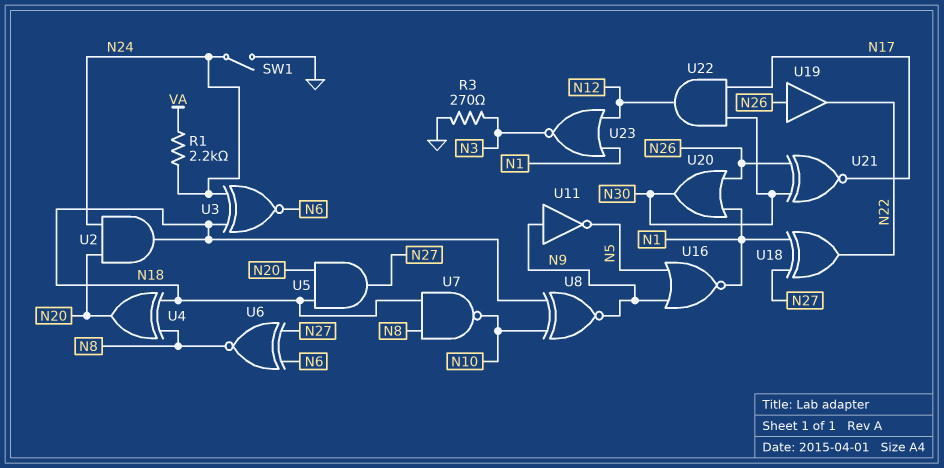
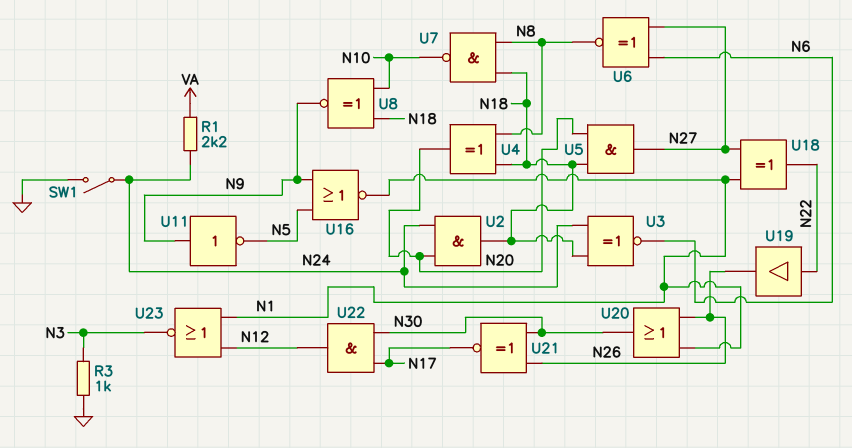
R3: 270 (GND, N3) -> 1k (GND, N3)
U19: buffer (in N26, out N22) -> buffer (in N22, out N26)

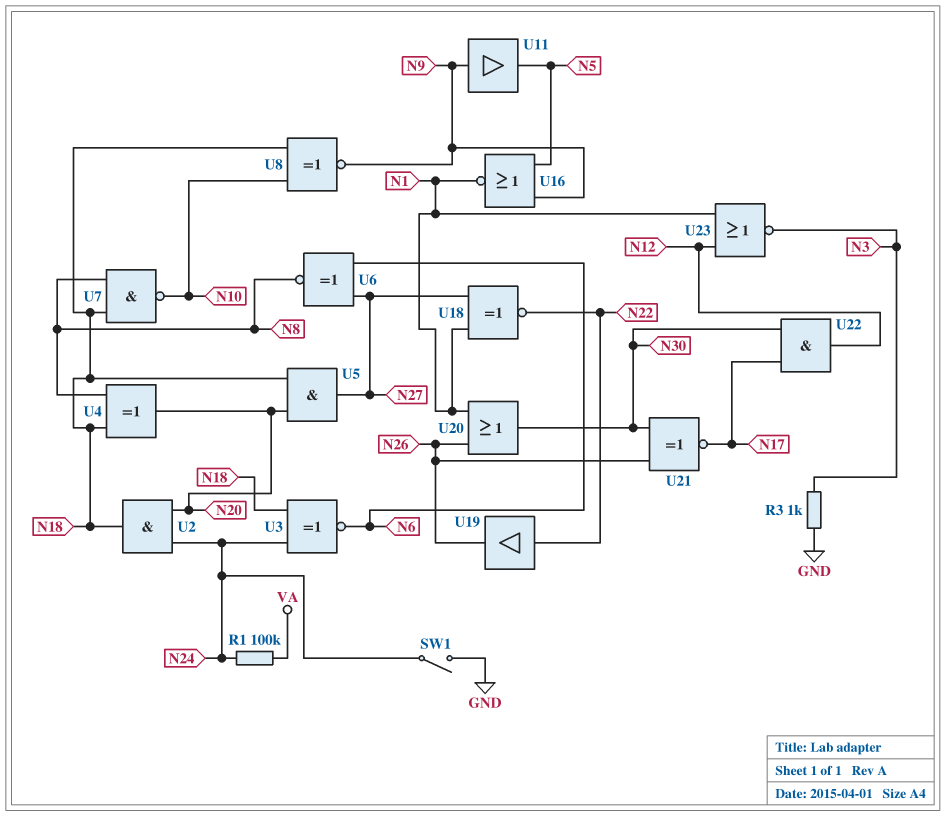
R1: 2.2k (N24, VA) -> 100k (N24, VA)
U11: NOT (in N9, out N5) -> buffer (in N9, out N5)
U18: XOR (in N1, in N27, out N22) -> XNOR (in N1, in N27, out N22)

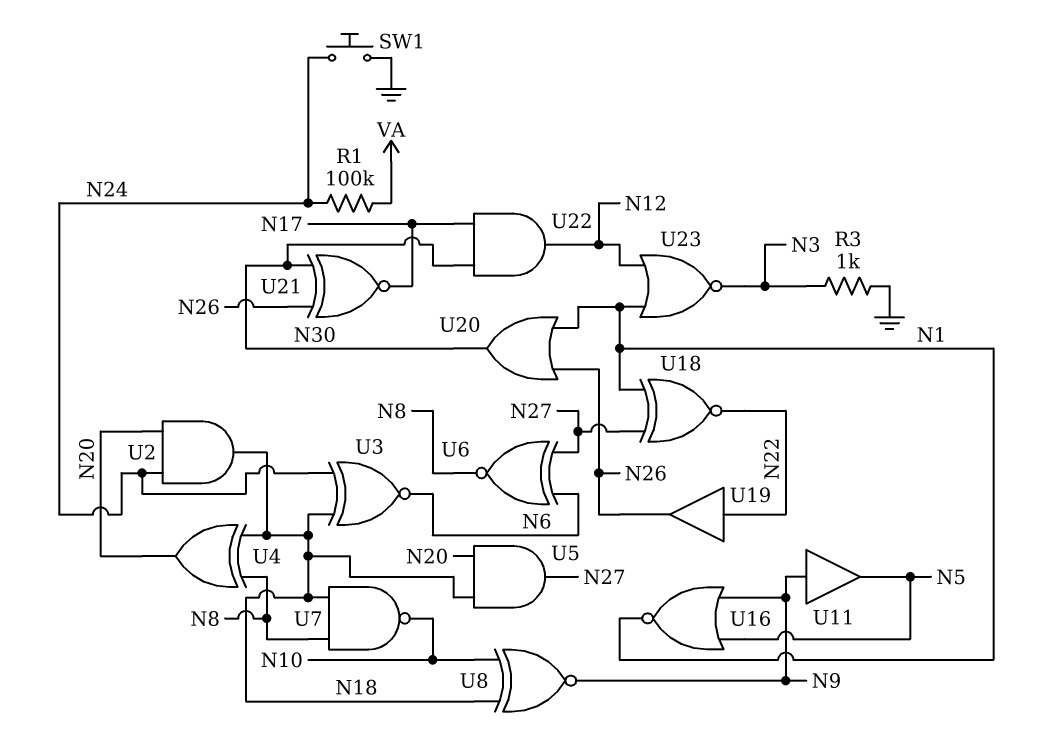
SW1: switch (GND, N24) -> button (GND, N24)

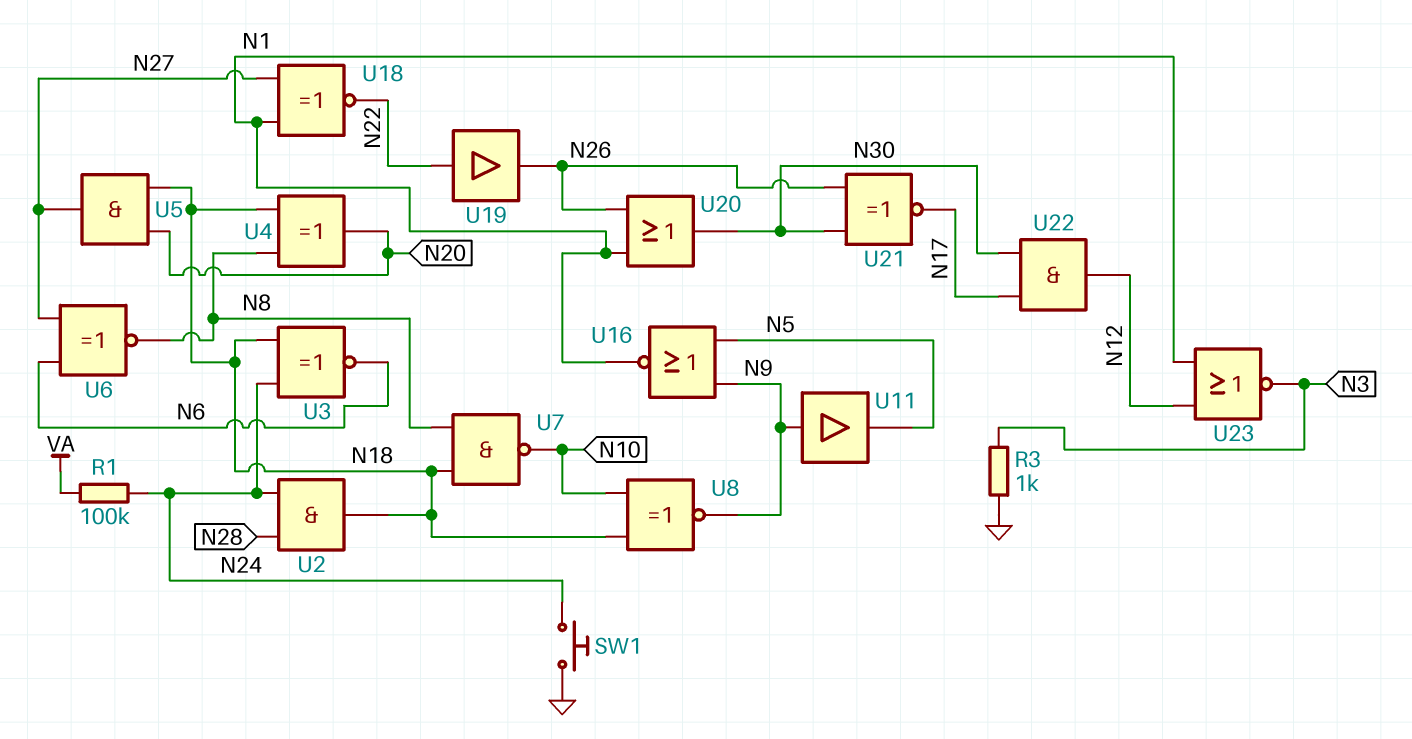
U2: AND (in N20, in N24, out N18) -> AND (in N24, in N28, out N18)

